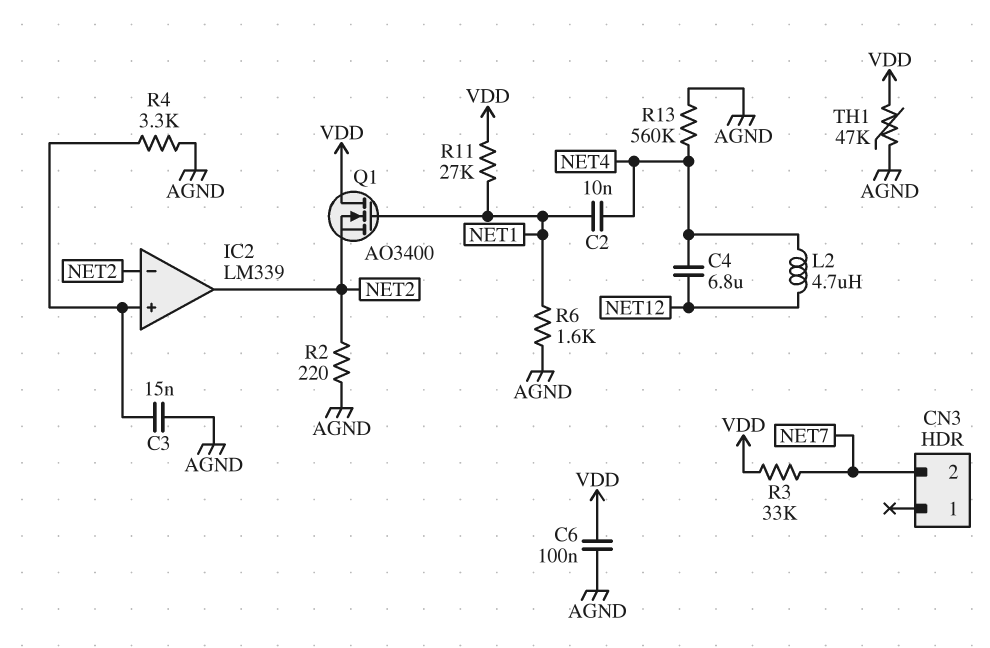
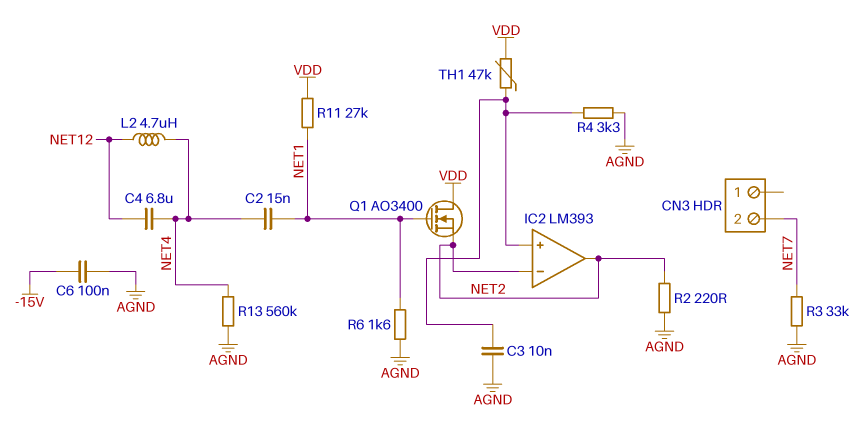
C2: 10nF (NET1, NET4) -> 15nF (NET1, NET4)
C3: 15nF (AGND, IC2/in+) -> 10nF (AGND, IC2/in+)
C6: 100nF (AGND, VDD) -> 100nF (-15V, AGND)
IC2: LM339 -> LM393
R3: 33k (NET7, VDD) -> 33k (AGND, NET7)
TH1: 47k (AGND, VDD) -> 47k (IC2/in+, VDD)

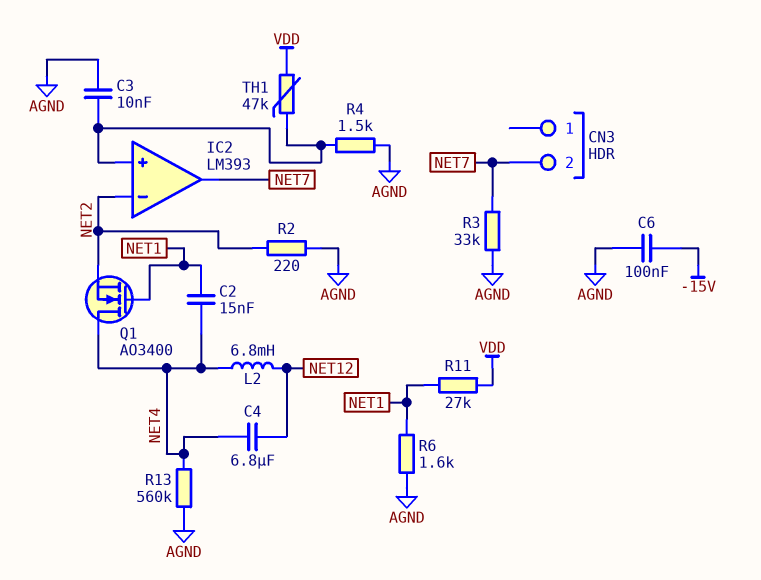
IC2 pin out: NET2 -> NET7
L2: 4.7uH (NET4, NET12) -> 6.8mH (NET4, NET12)
Q1: NMOS AO3400 (G NET1, D VDD, S NET2) -> NMOS AO3400 (G NET1, D NET4, S NET2)
R4: 3.3k (AGND, IC2/in+) -> 1.5k (AGND, IC2/in+)

